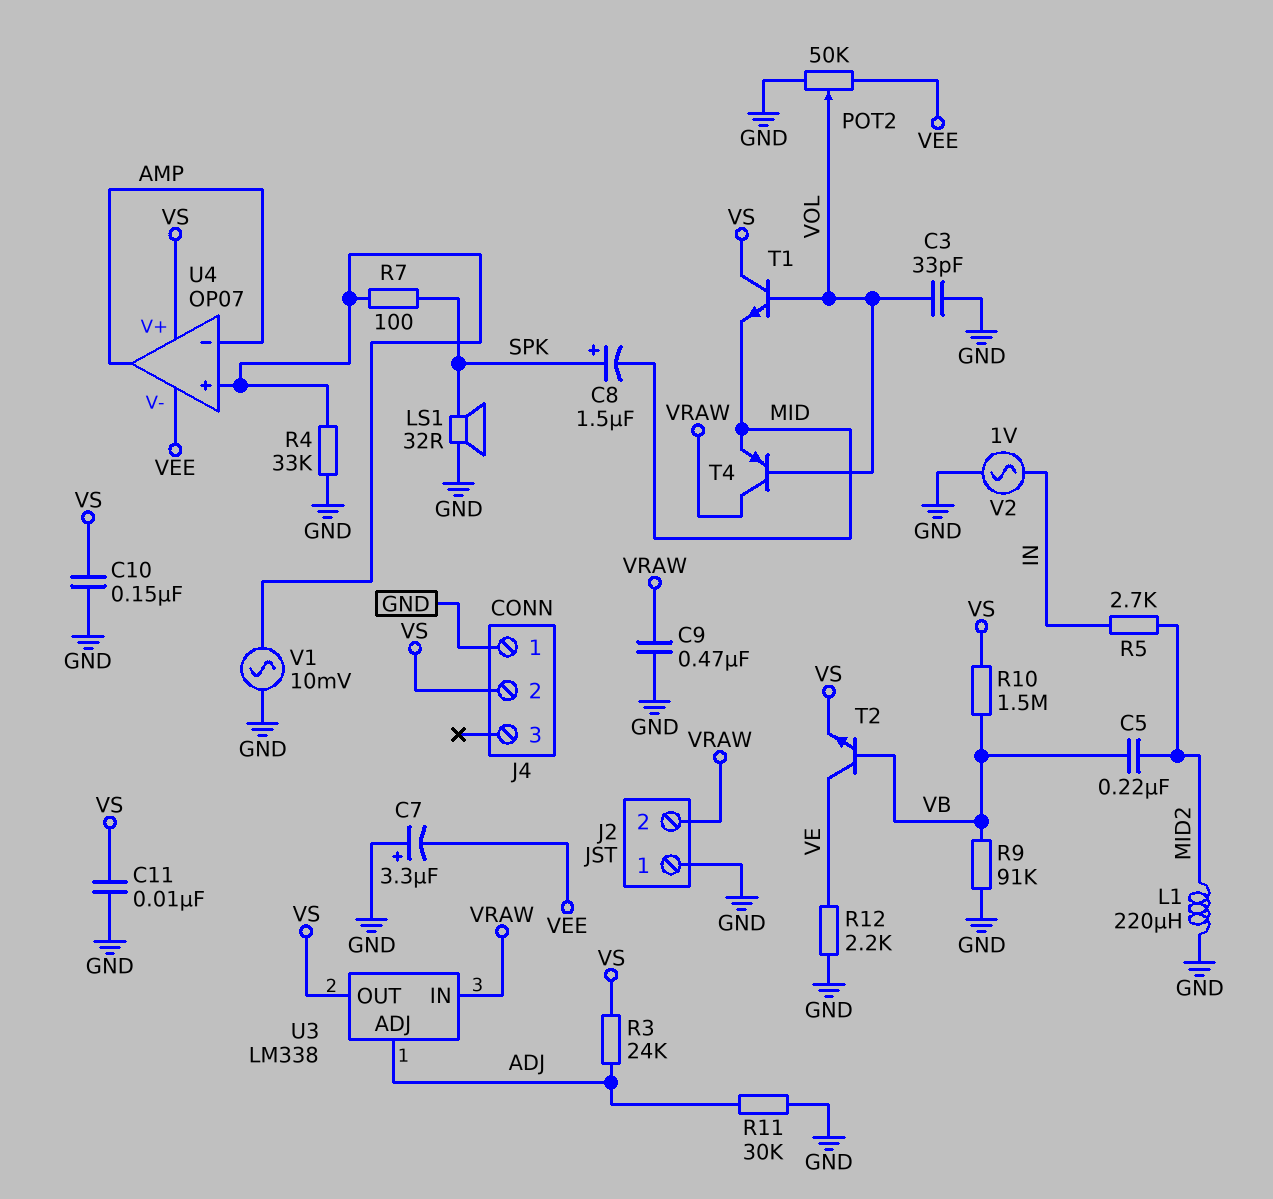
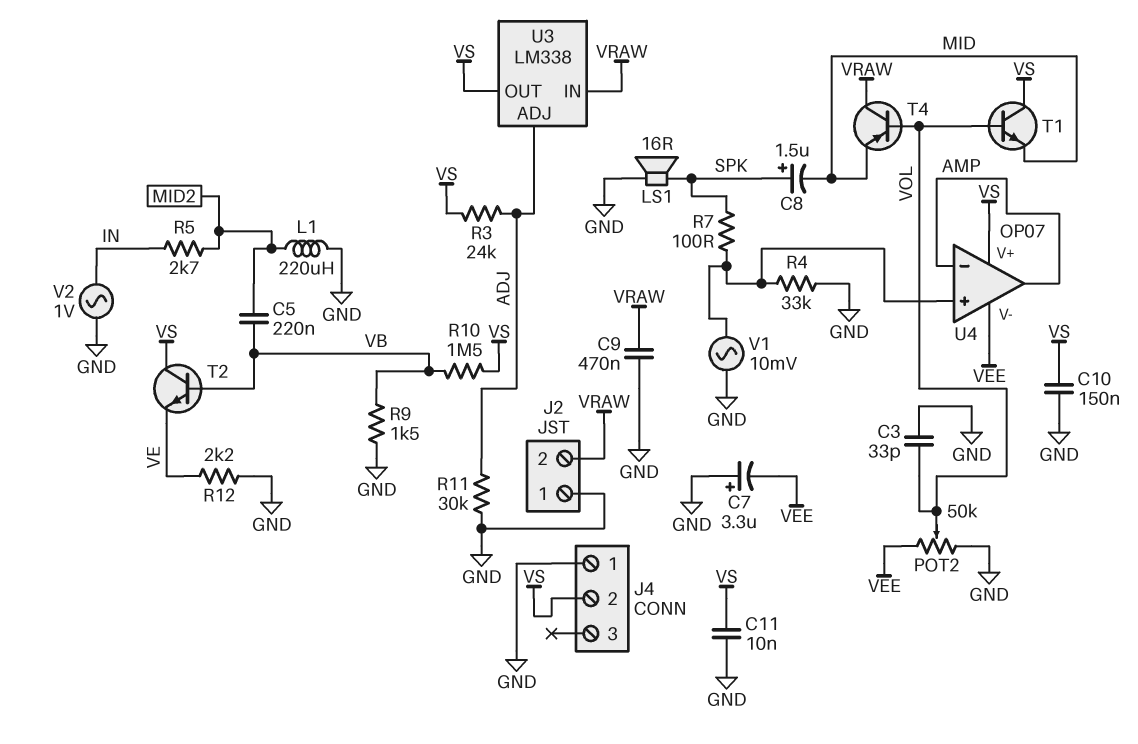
LS1: speaker 32R (GND, SPK) -> speaker 16R (GND, SPK)
R9: 91k (GND, VB) -> 1.5k (GND, VB)
T2: NPN (B VB, C VE, E VS) -> NPN (B VB, C VS, E VE)

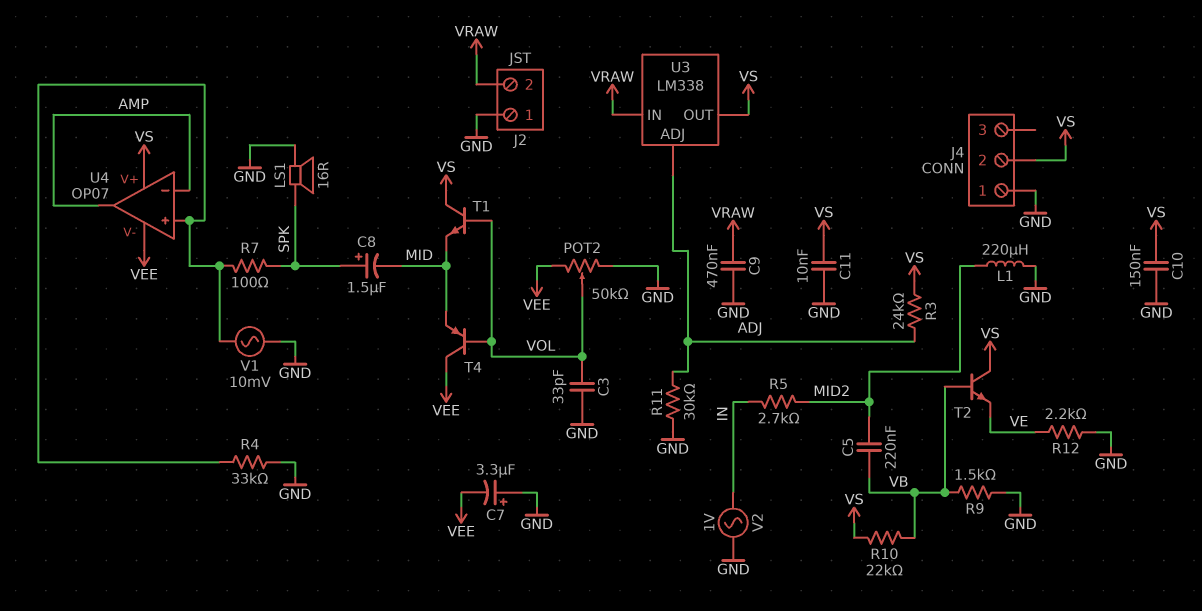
R10: 1.5M (VB, VS) -> 22k (VB, VS)
T4: PNP (B VOL, C VRAW, E MID) -> PNP (B VOL, C VEE, E MID)

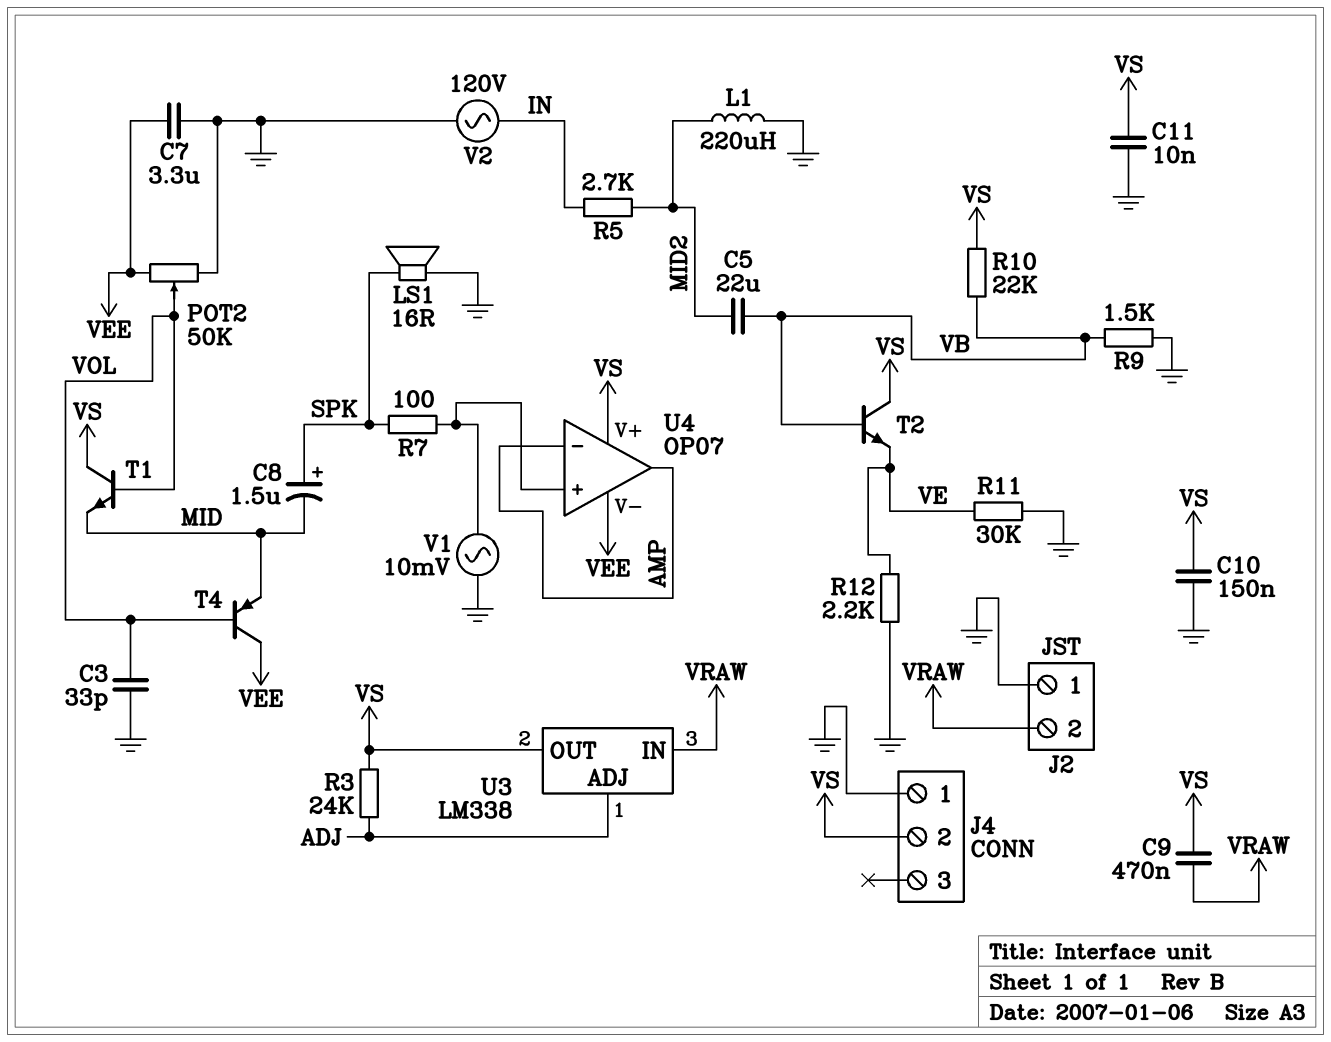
C5: 220nF (MID2, VB) -> 22uF (MID2, VB)
C7: 3.3uF (plus GND, minus VEE) -> 3.3uF (GND, VEE)
C9: 470nF (GND, VRAW) -> 470nF (VRAW, VS)
R4: 33k (GND, U4/in+) -> none
R11: 30k (ADJ, GND) -> 30k (GND, VE)
V2: AC 1V (GND, IN) -> AC 120V (GND, IN)

